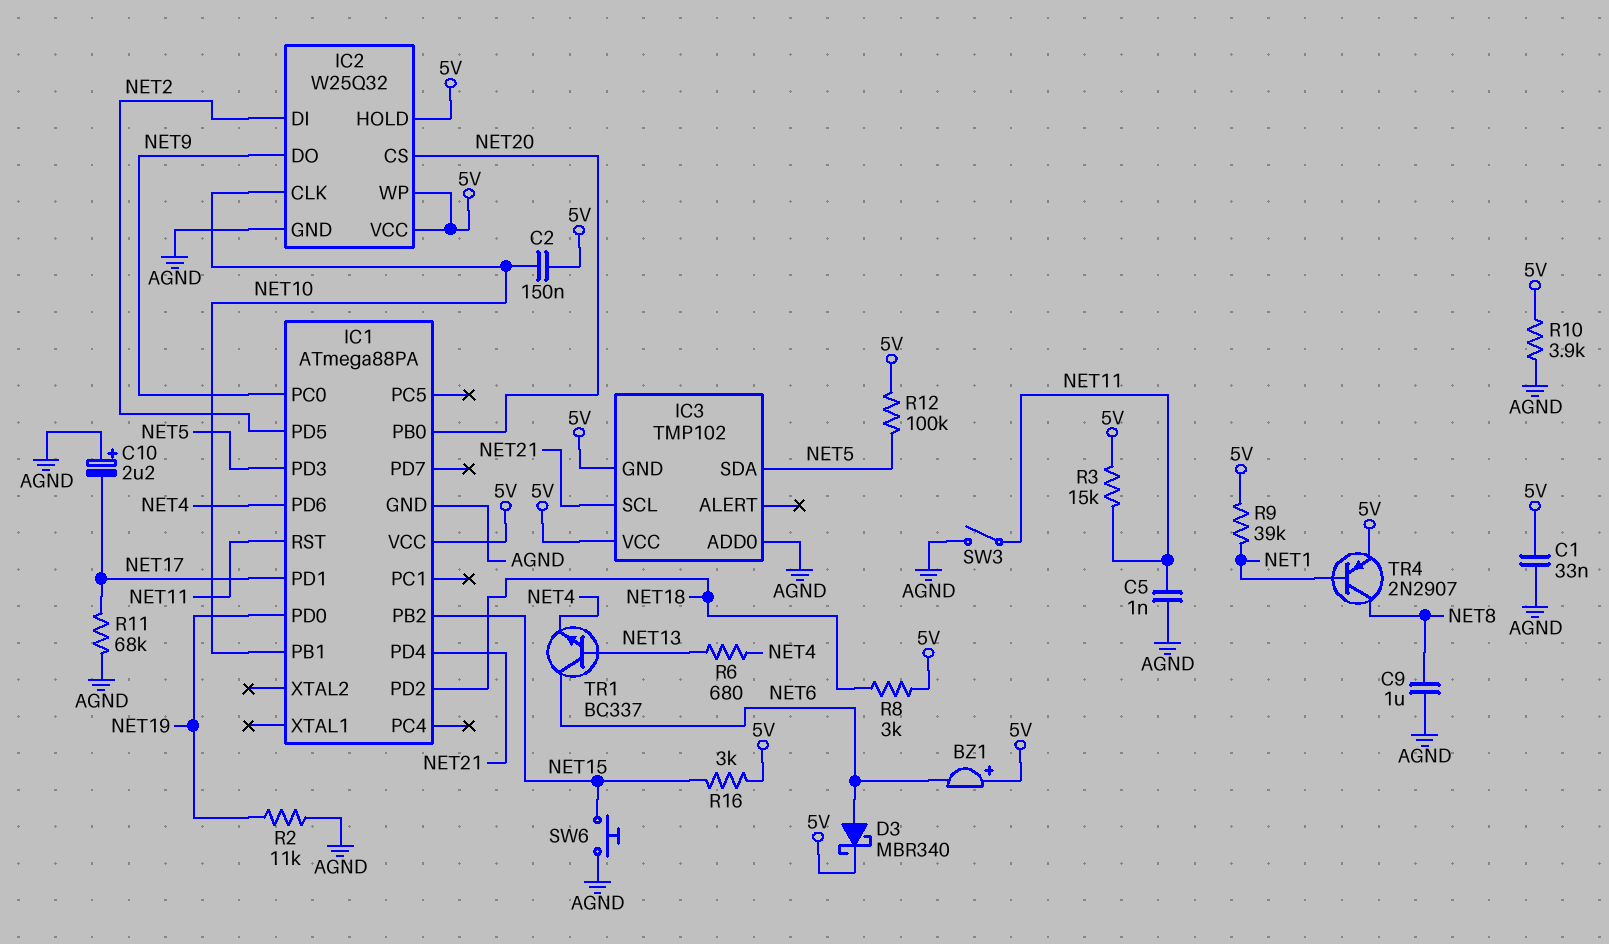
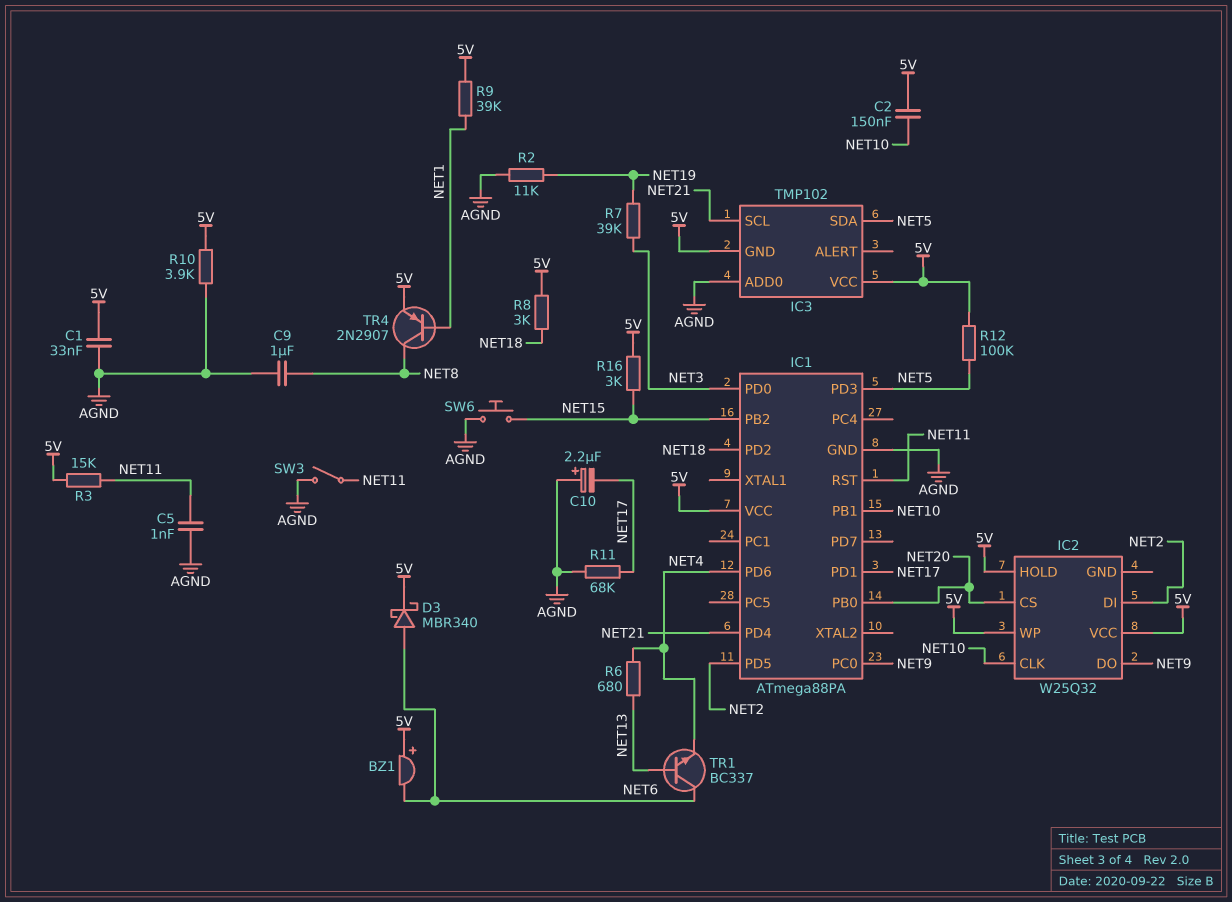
IC1 pin PD0: NET19 -> NET3
IC2 pin GND: AGND -> none
R7: none -> 39k (NET3, NET19)

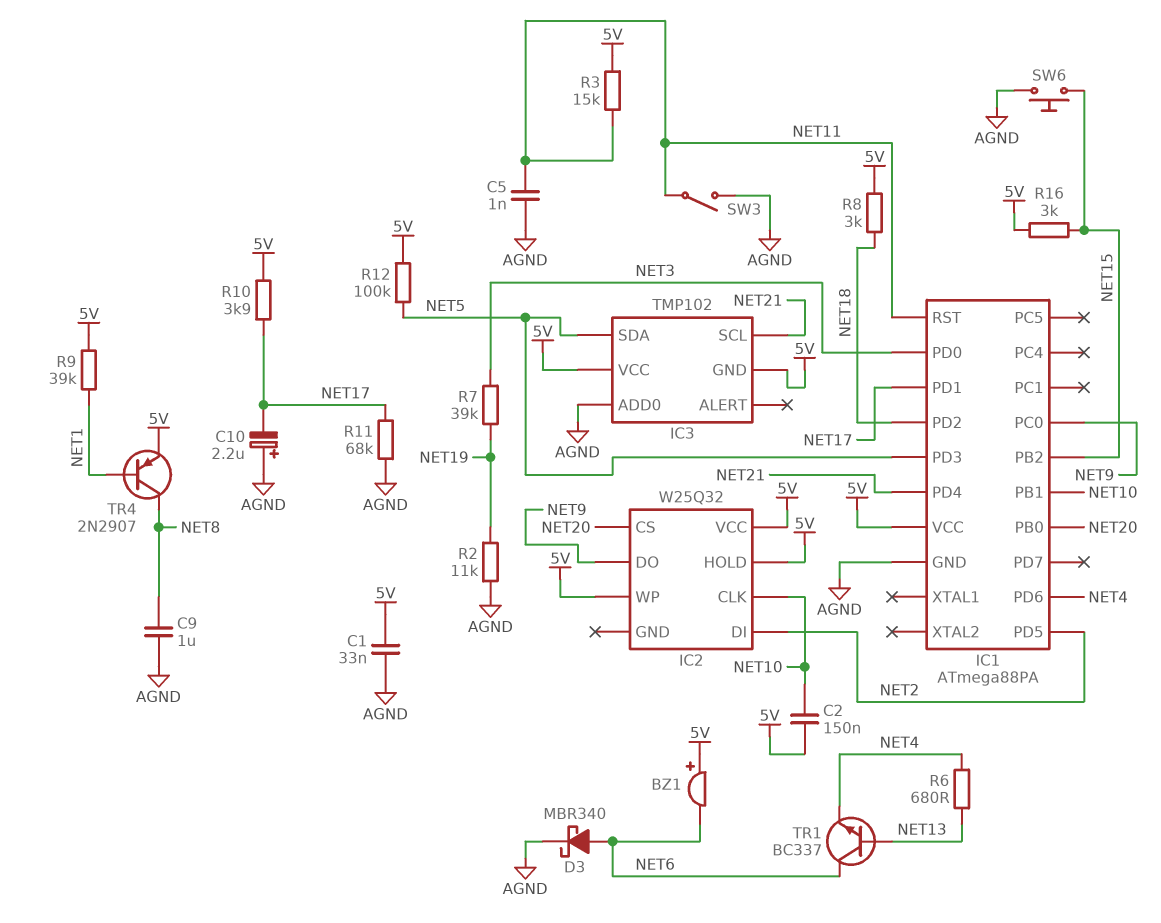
D3: schottky MBR340 (A NET6, K 5V) -> schottky MBR340 (A NET6, K AGND)
R10: 3.9k (5V, AGND) -> 3.9k (5V, NET17)

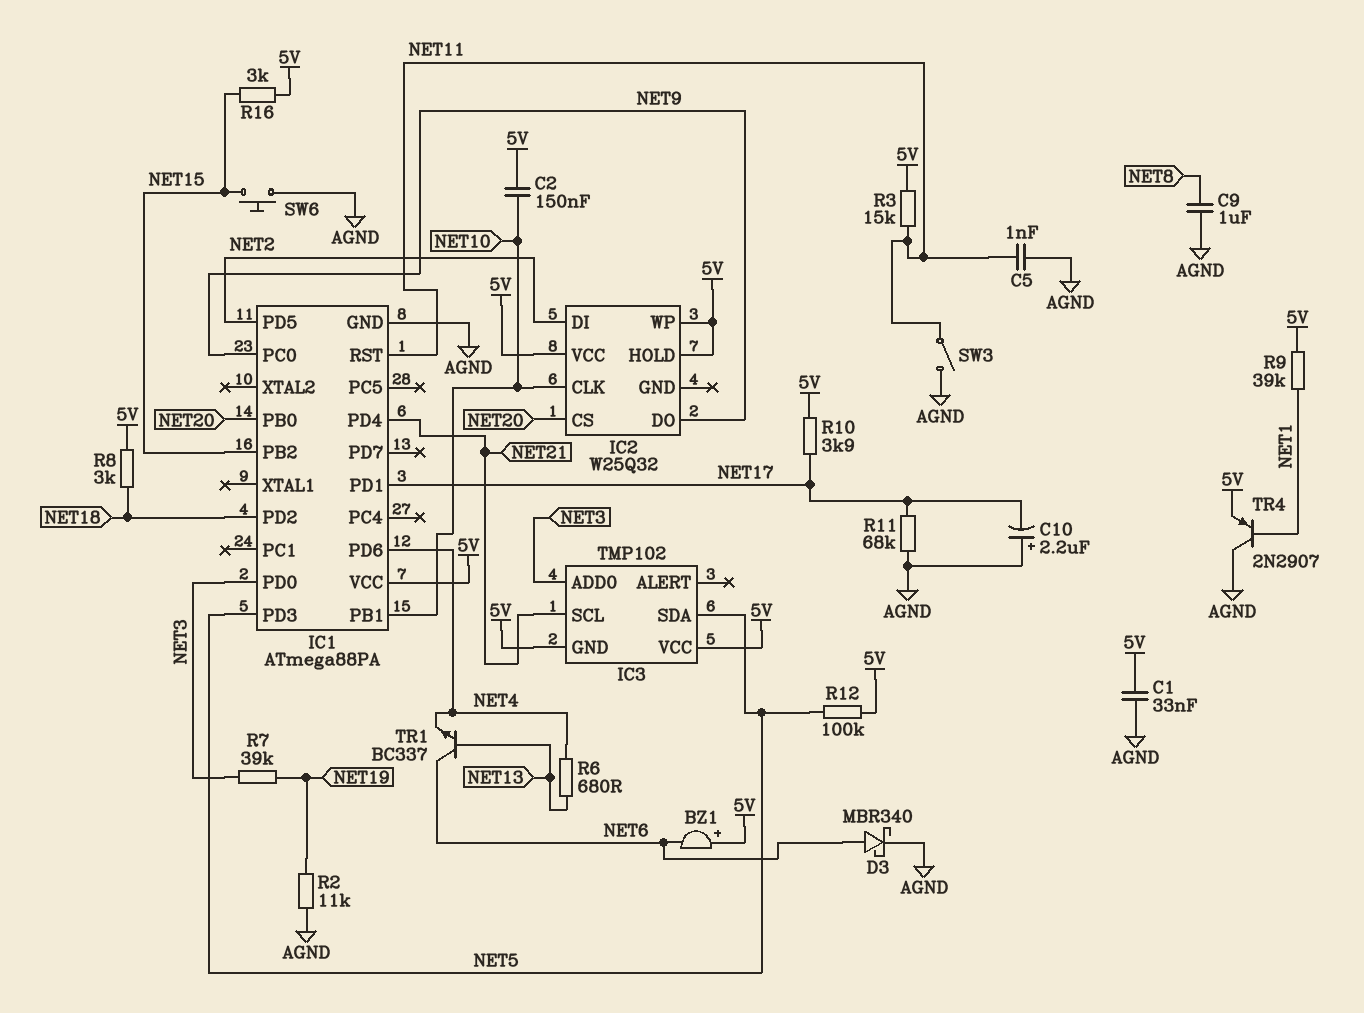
IC3 pin ADD0: AGND -> NET3
TR4: PNP 2N2907 (B NET1, C NET8, E 5V) -> PNP 2N2907 (B NET1, C AGND, E 5V)

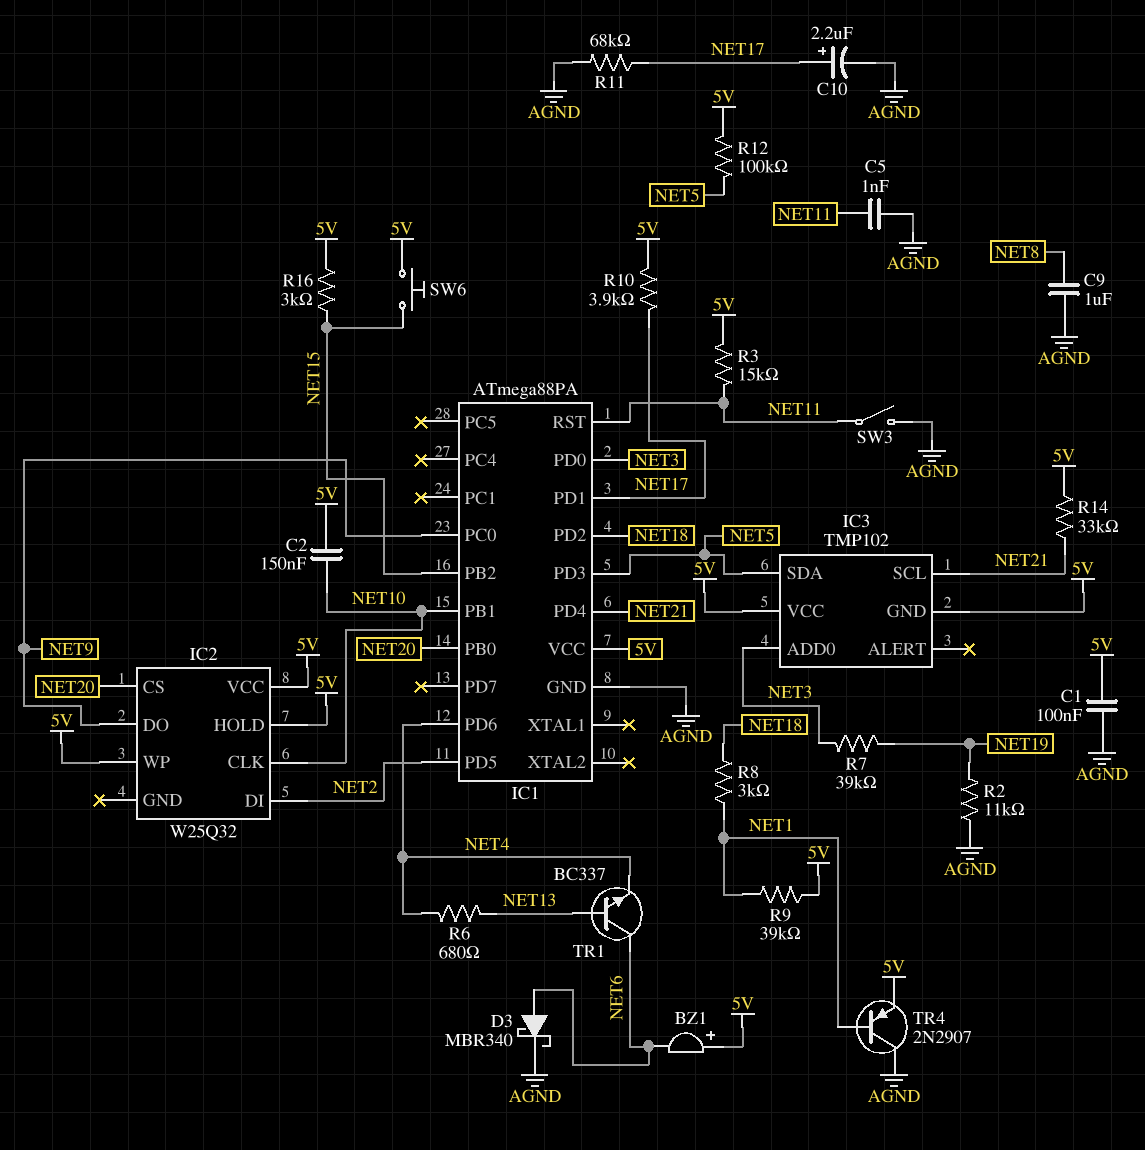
C1: 33nF (5V, AGND) -> 100nF (5V, AGND)
C10: 2.2uF (plus AGND, minus NET17) -> 2.2uF (plus NET17, minus AGND)
R8: 3k (5V, NET18) -> 3k (NET1, NET18)
R14: none -> 33k (5V, NET21)
SW6: button (AGND, NET15) -> button (5V, NET15)

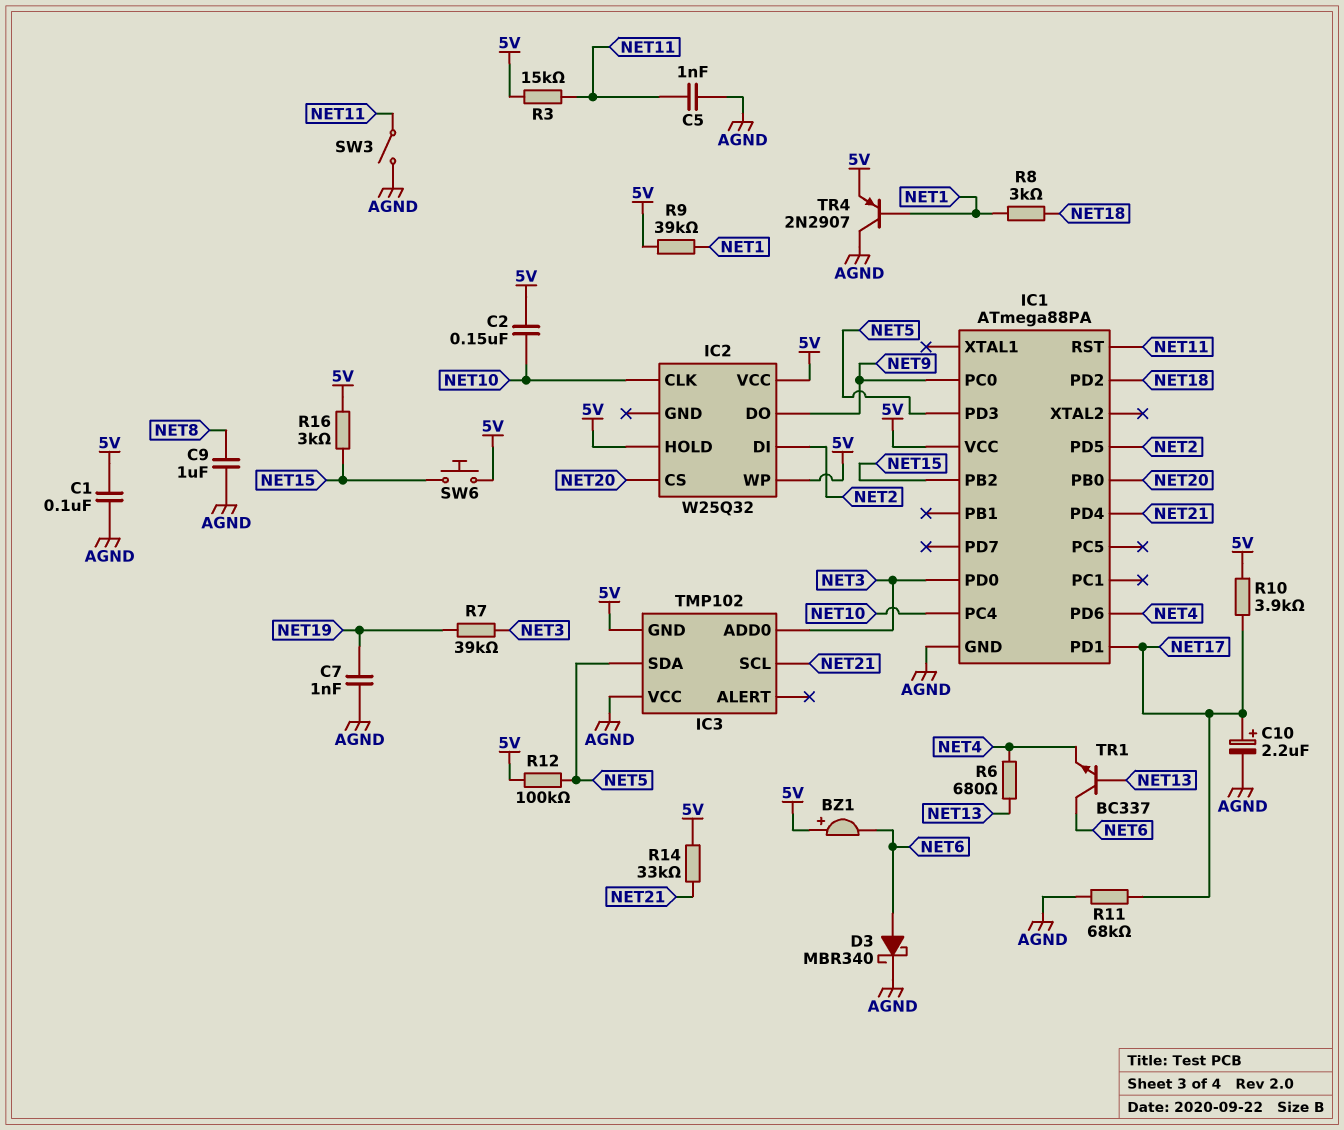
C7: none -> 1nF (AGND, NET19)
IC1 pin PB1: NET10 -> none
IC1 pin PC4: none -> NET10
IC3 pin VCC: 5V -> AGND
R2: 11k (AGND, NET19) -> none

